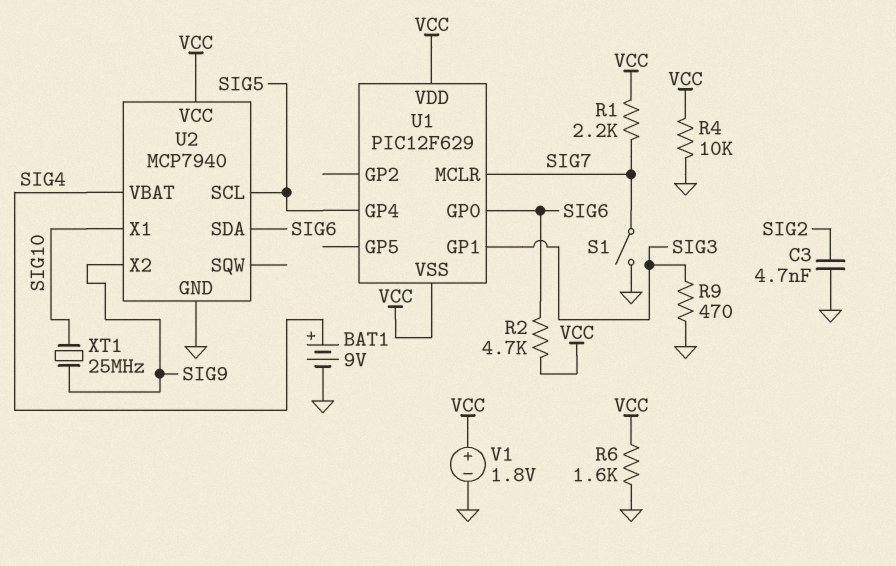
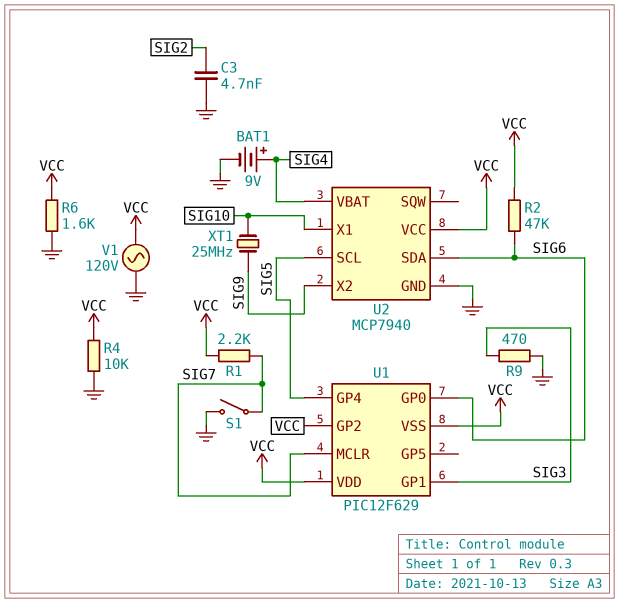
R2: 4.7k (SIG6, VCC) -> 47k (SIG6, VCC)
U1 pin GP2: none -> VCC
V1: 1.8V (plus VCC, minus GND) -> AC 120V (GND, VCC)

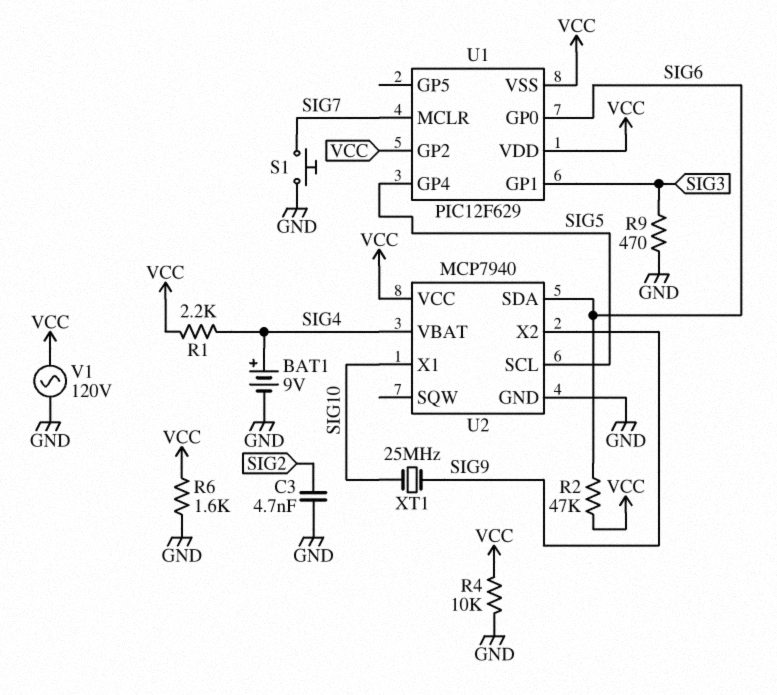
R1: 2.2k (SIG7, VCC) -> 2.2k (SIG4, VCC)
S1: switch (GND, SIG7) -> button (GND, SIG7)

